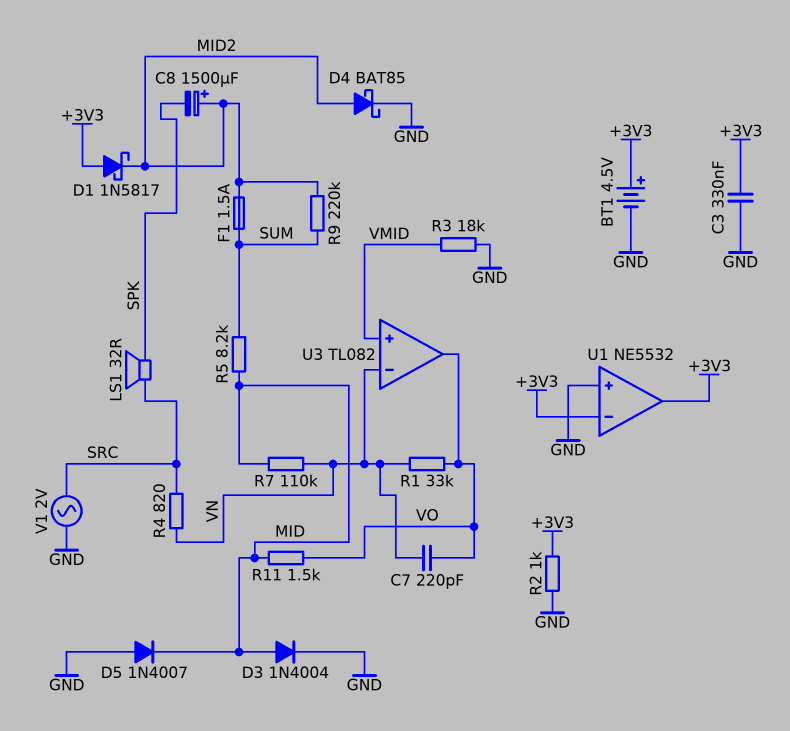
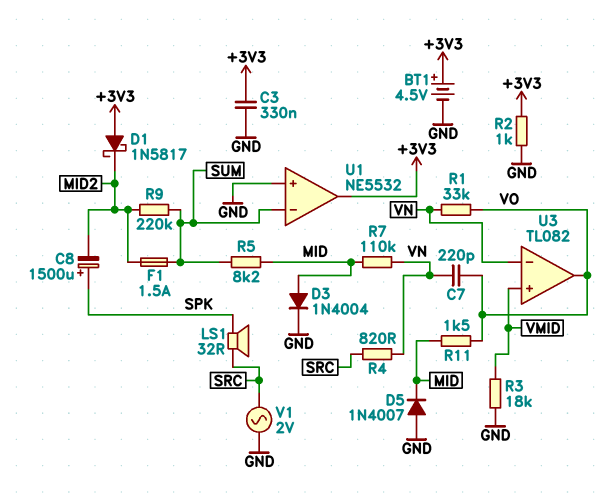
C8: 1500uF (plus MID2, minus SPK) -> 1500uF (plus SPK, minus MID2)
D4: schottky BAT85 (A MID2, K GND) -> none
U1 pin in-: +3V3 -> SUM

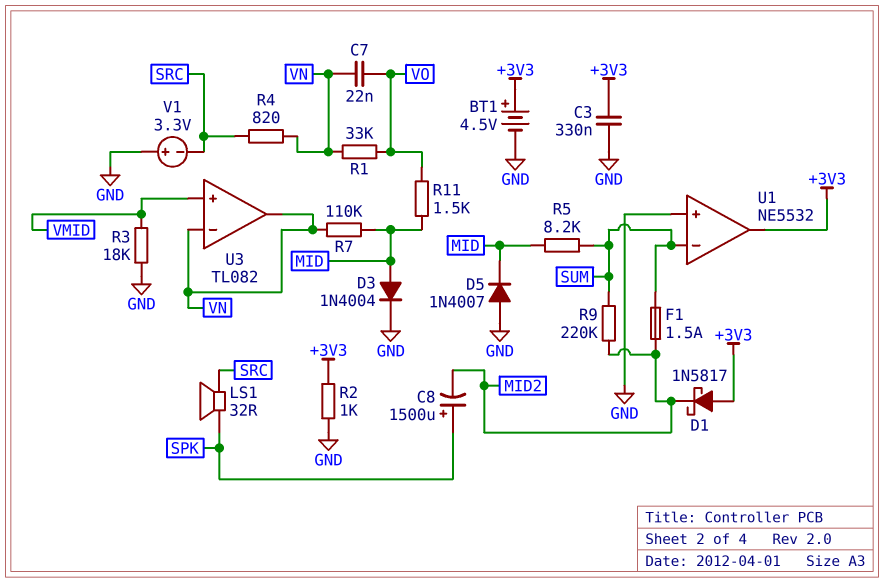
C7: 220pF (VN, VO) -> 22nF (VN, VO)
U3 pin out: VO -> VN
V1: AC 2V (GND, SRC) -> 3.3V (plus GND, minus SRC)

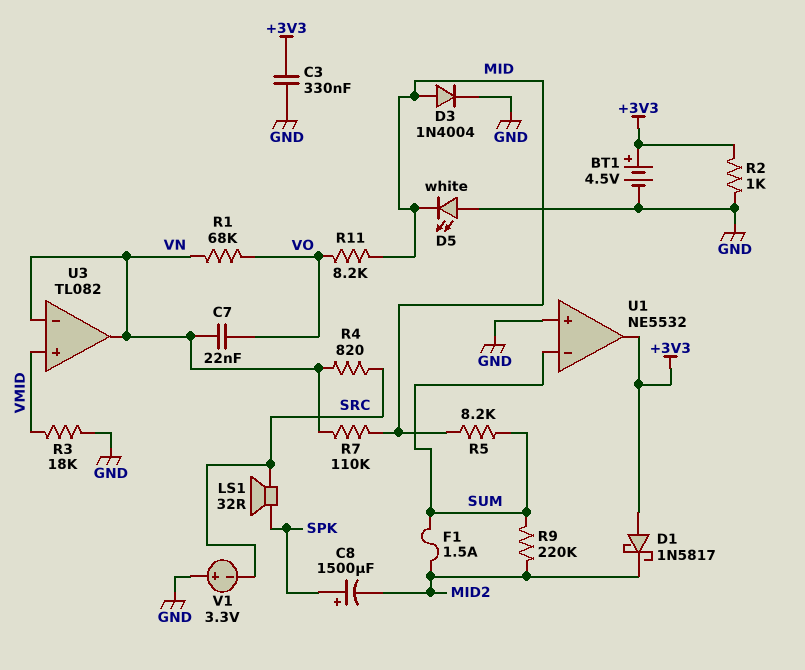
D5: diode 1N4007 (A GND, K MID) -> LED white (A GND, K MID)
R1: 33k (VN, VO) -> 68k (VN, VO)
R11: 1.5k (MID, VO) -> 8.2k (MID, VO)

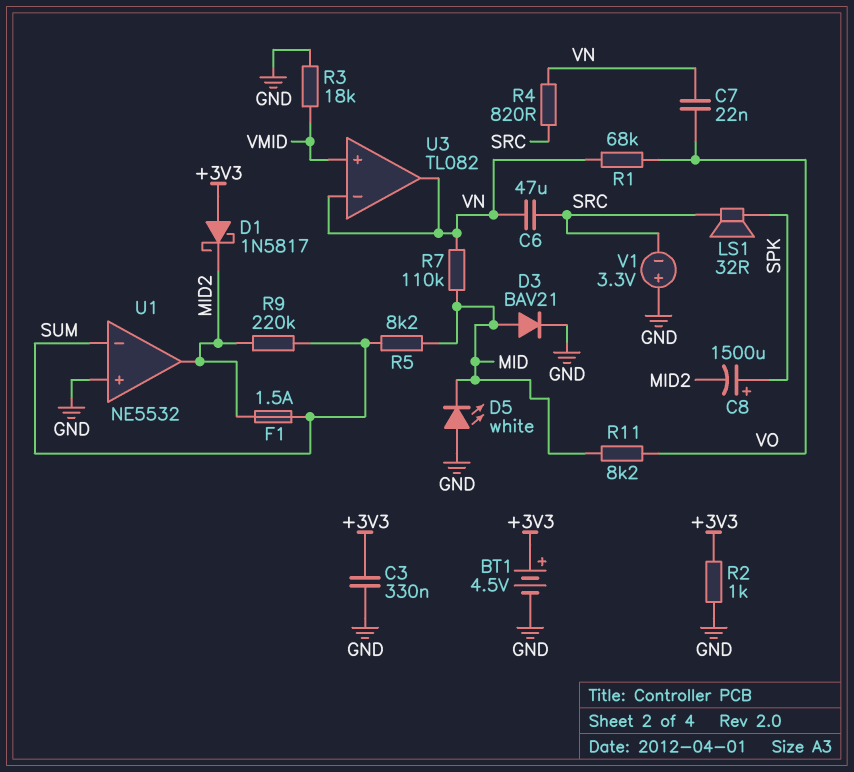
C6: none -> 47uF (SRC, VN)
D3: diode 1N4004 (A MID, K GND) -> diode BAV21 (A MID, K GND)
U1 pin out: +3V3 -> MID2

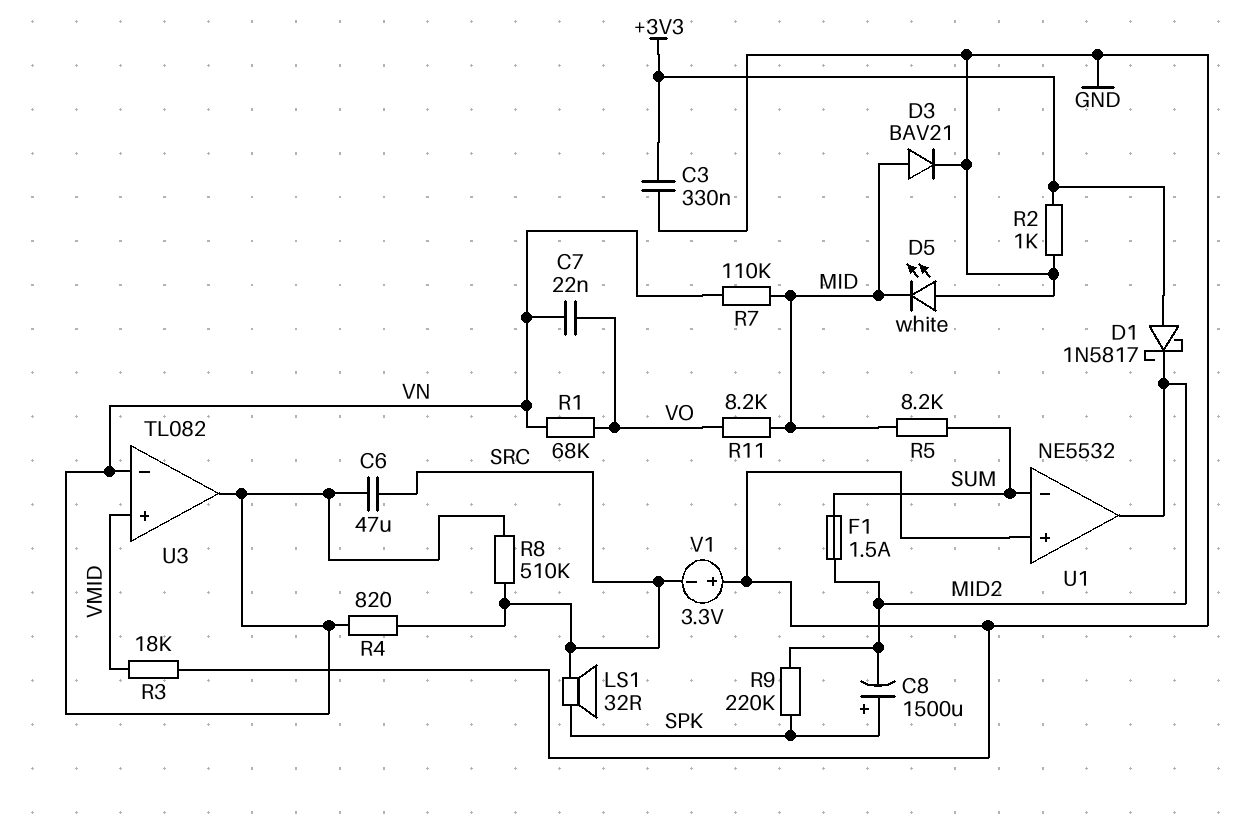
BT1: 4.5V (plus +3V3, minus GND) -> none
R8: none -> 510k (SRC, VN)
R9: 220k (MID2, SUM) -> 220k (MID2, SPK)

